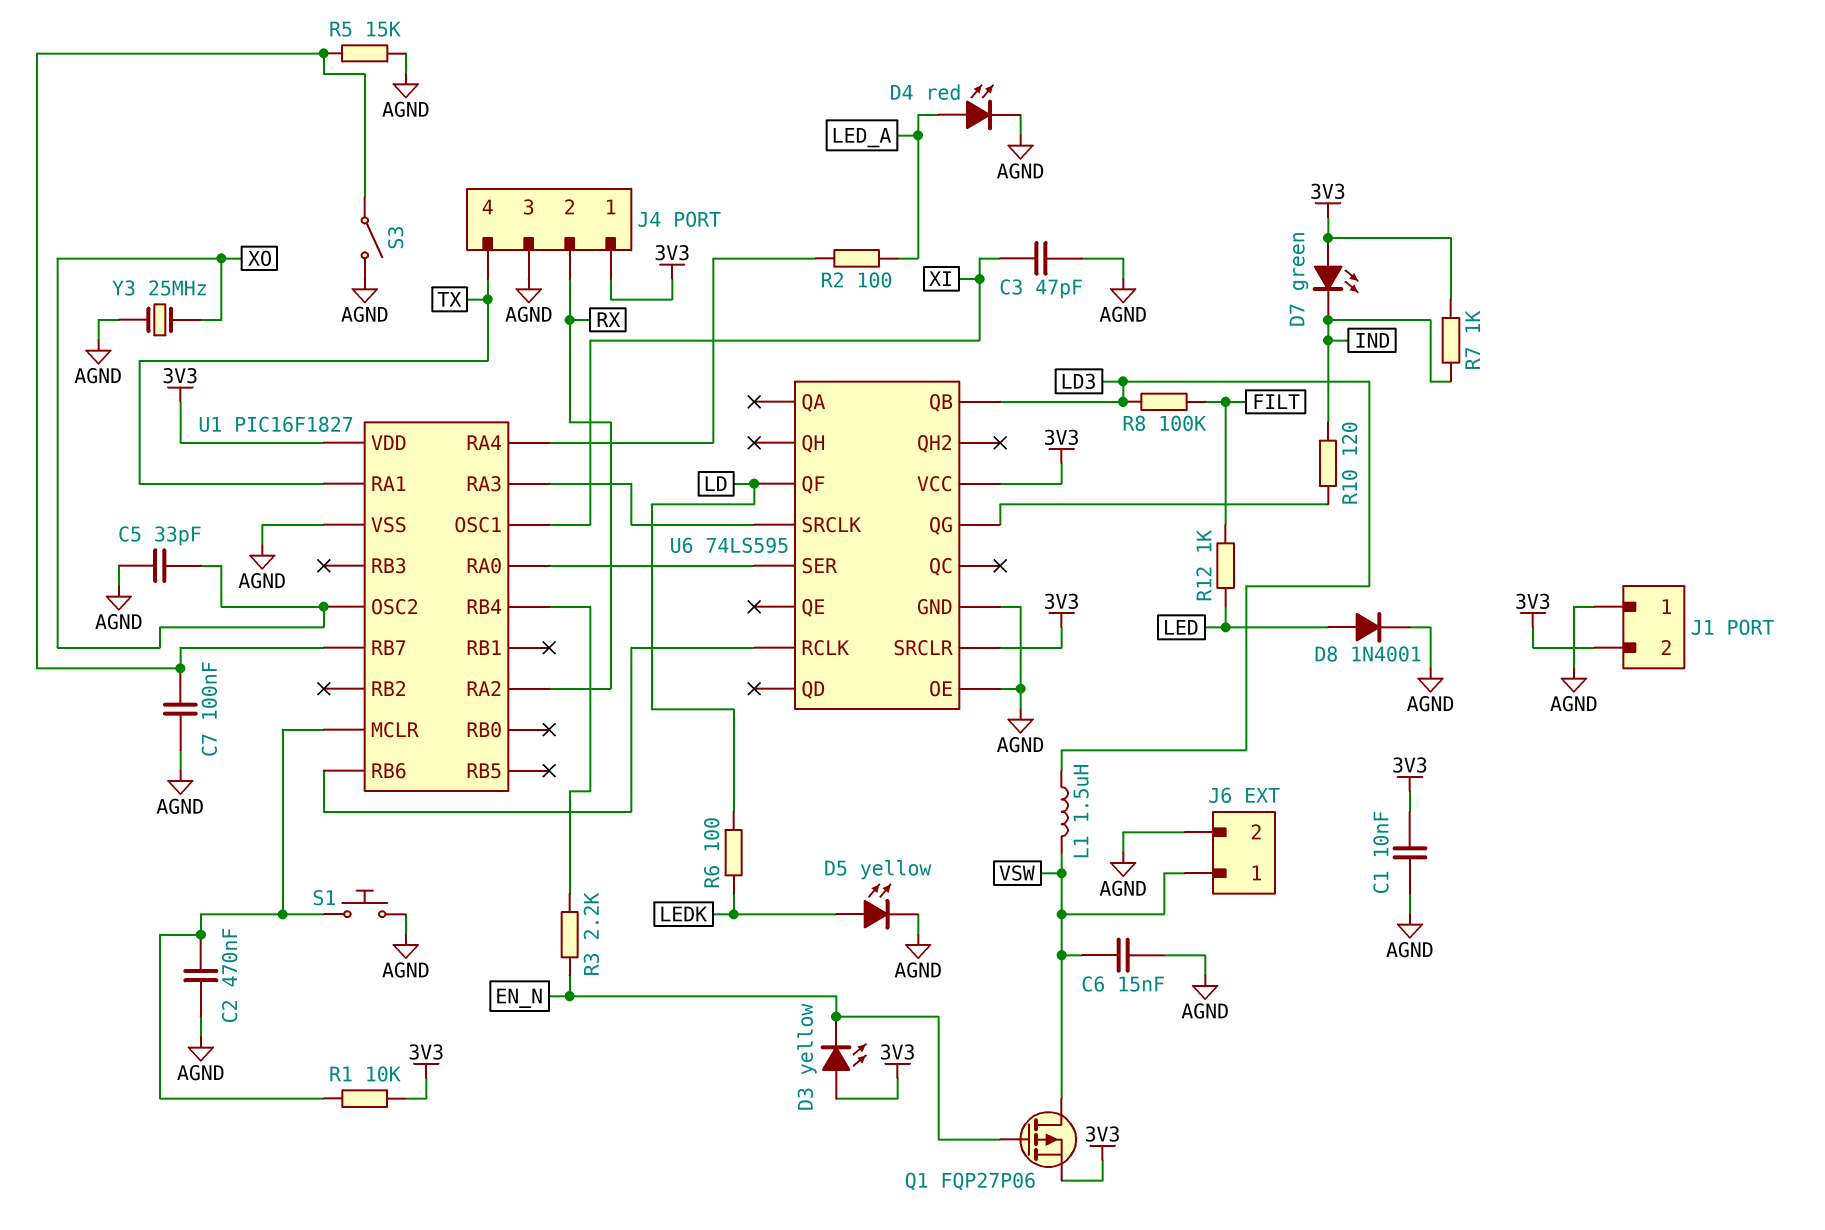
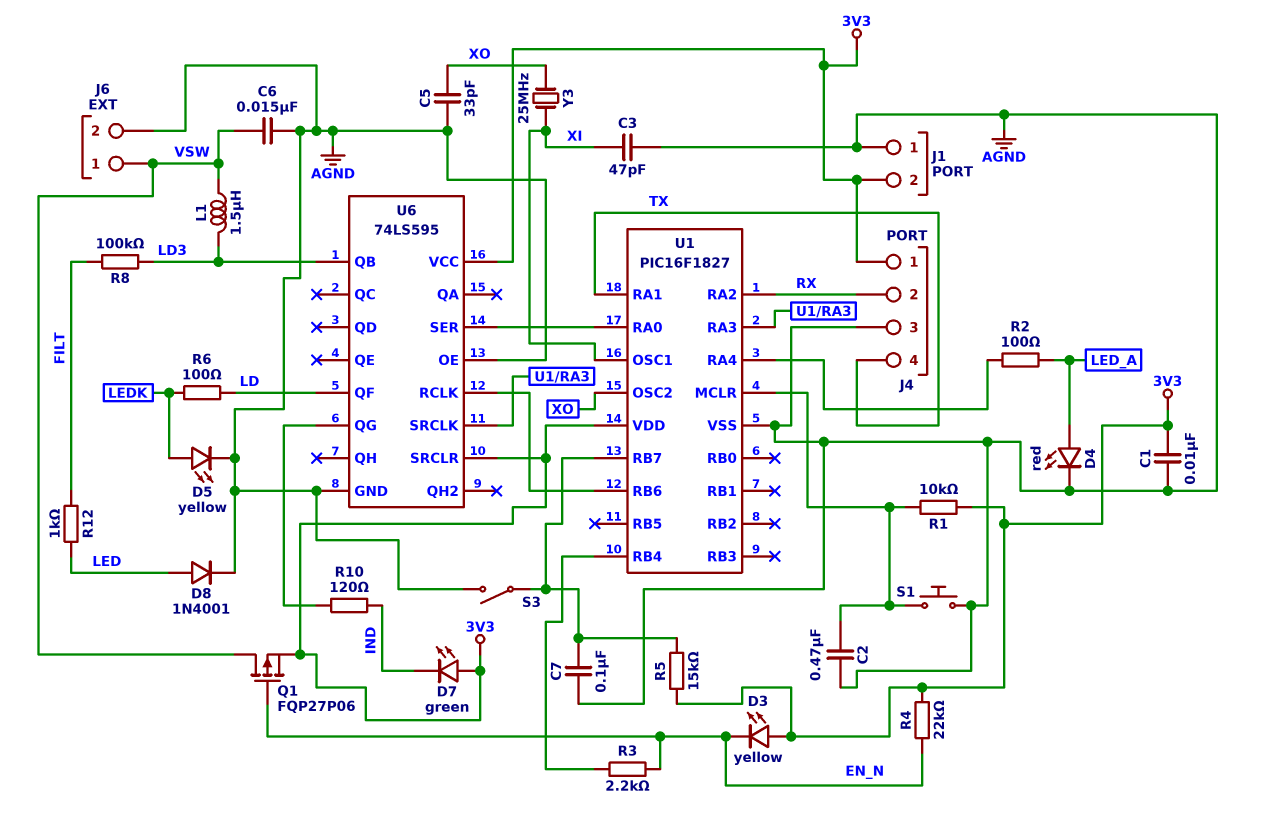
R4: none -> 22k (3V3, EN_N)
R5: 15k (AGND, U1/RB7) -> 15k (3V3, U1/RB7)
R7: 1k (3V3, IND) -> none
Y3: 25MHz (AGND, XO) -> 25MHz (XI, XO)

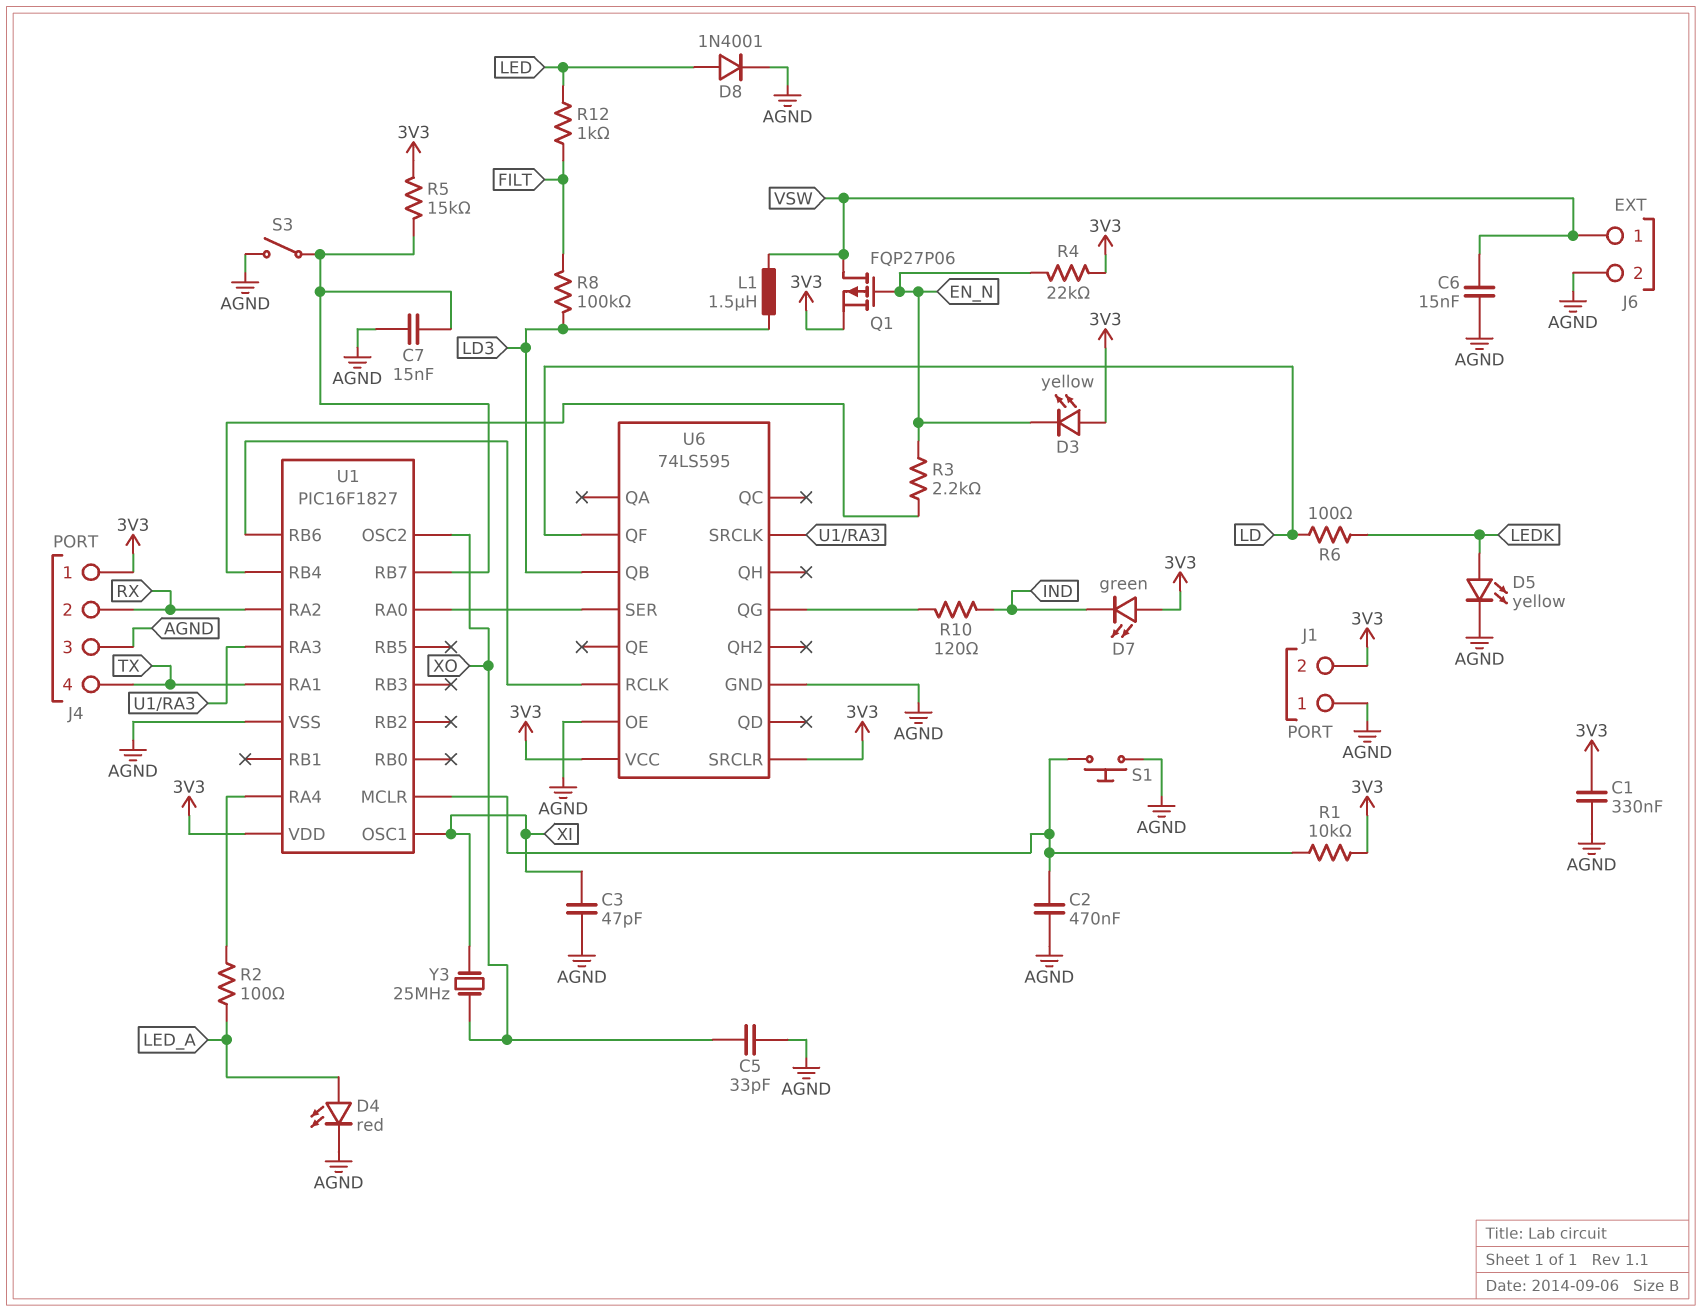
C1: 10nF (3V3, AGND) -> 330nF (3V3, AGND)
C7: 100nF (AGND, U1/RB7) -> 15nF (AGND, U1/RB7)

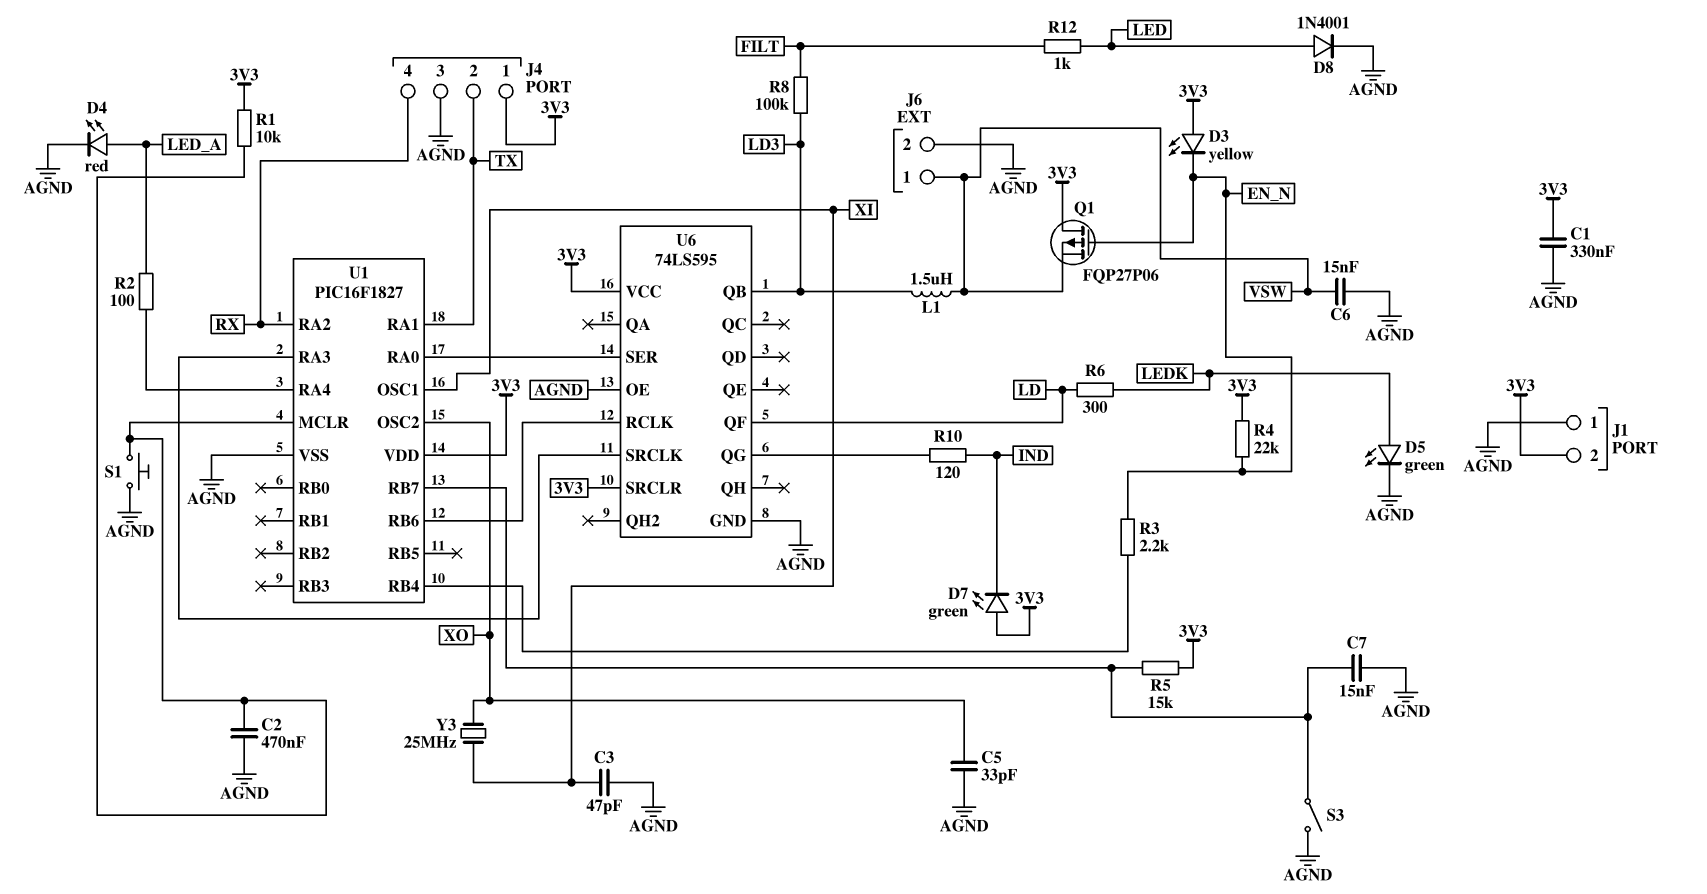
D5: LED yellow (A LEDK, K AGND) -> LED green (A LEDK, K AGND)
J4 pin 2: RX -> TX
J4 pin 4: TX -> RX
Q1: PMOS FQP27P06 (G EN_N, D VSW, S 3V3) -> PMOS FQP27P06 (G EN_N, D 3V3, S VSW)
R6: 100 (LD, LEDK) -> 300 (LD, LEDK)

